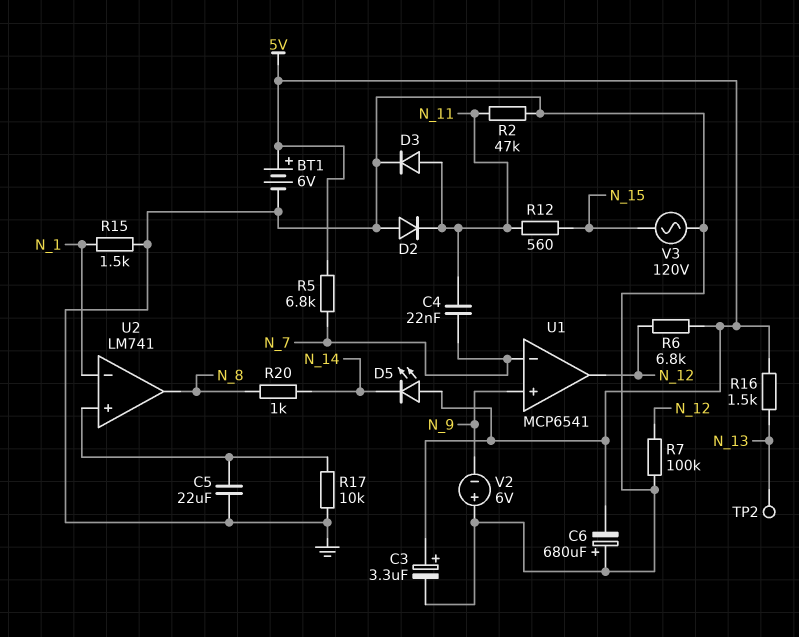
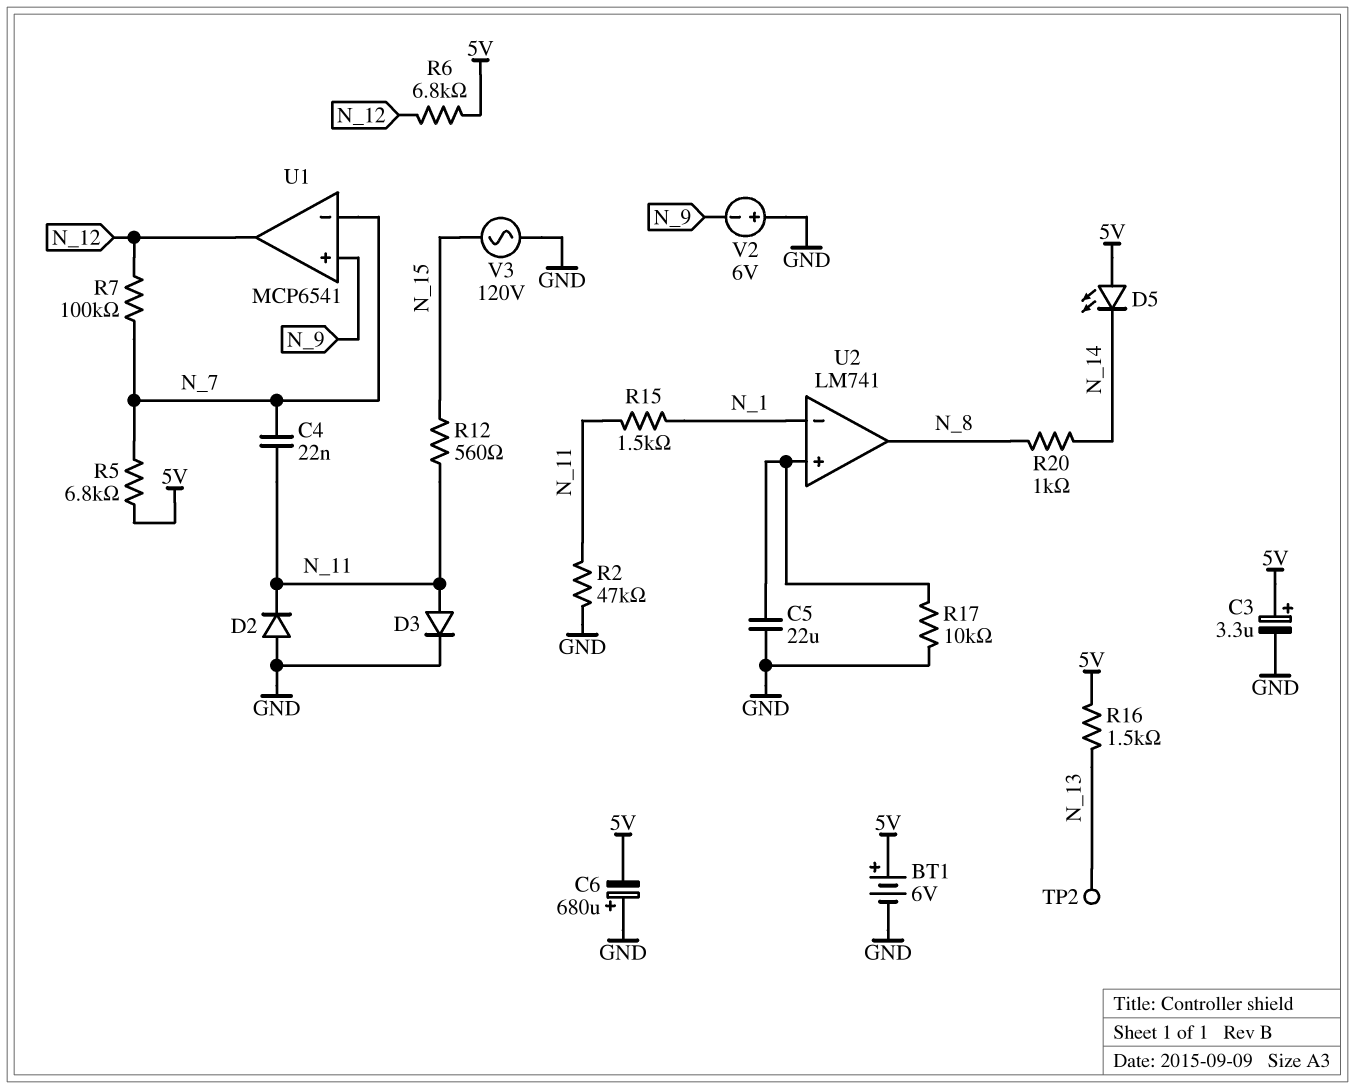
R7: 100k (GND, N_12) -> 100k (N_7, N_12)
R15: 1.5k (GND, N_1) -> 1.5k (N_1, N_11)

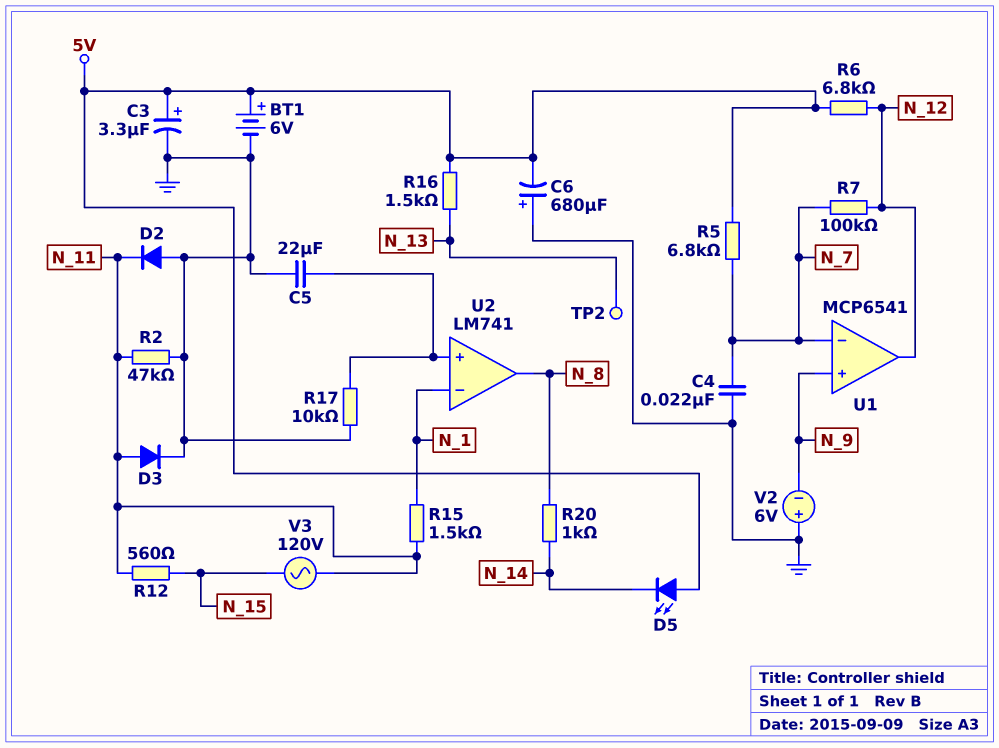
C4: 22nF (N_7, N_11) -> 22nF (GND, N_7)
V3: AC 120V (GND, N_15) -> AC 120V (N_11, N_15)

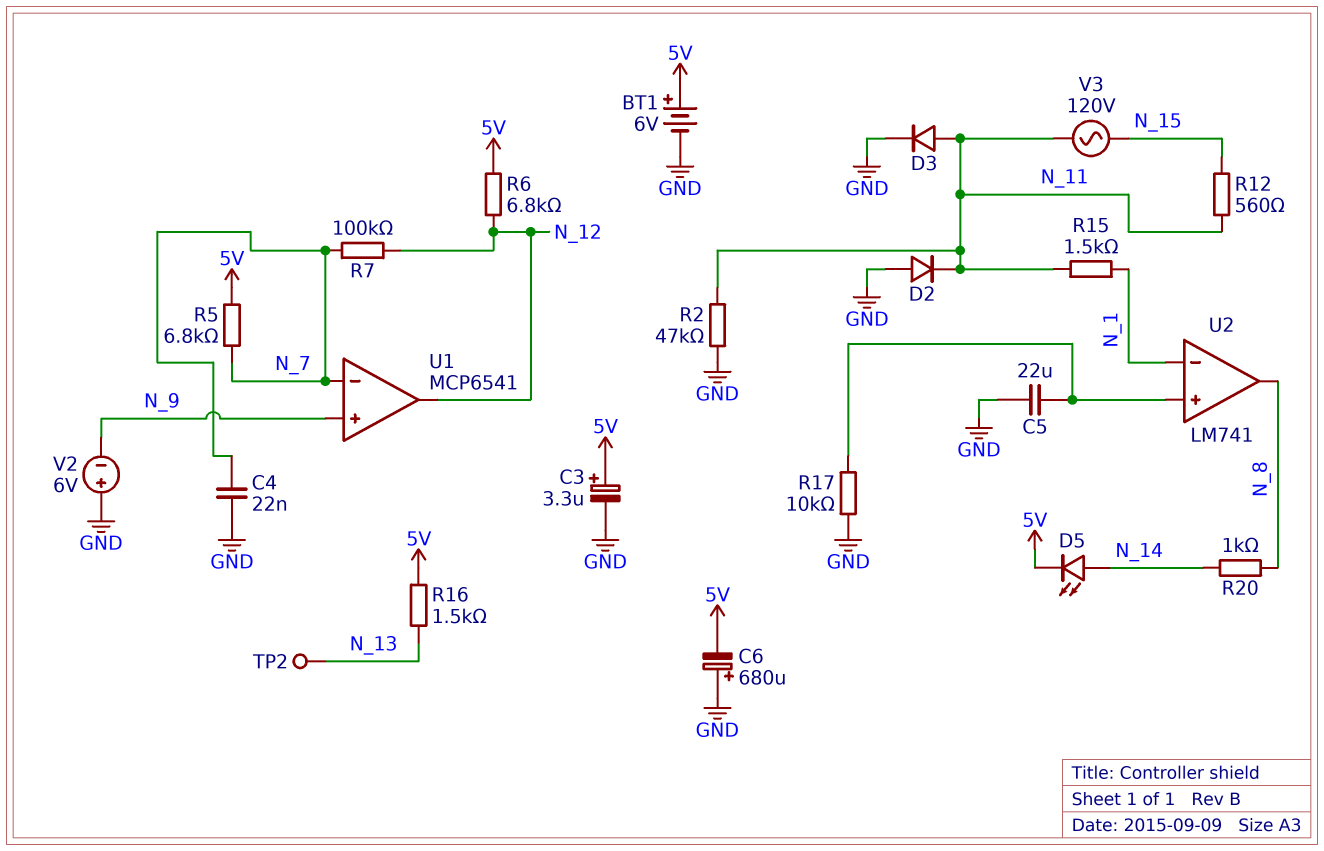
D5: LED (A 5V, K N_14) -> LED (A N_14, K 5V)

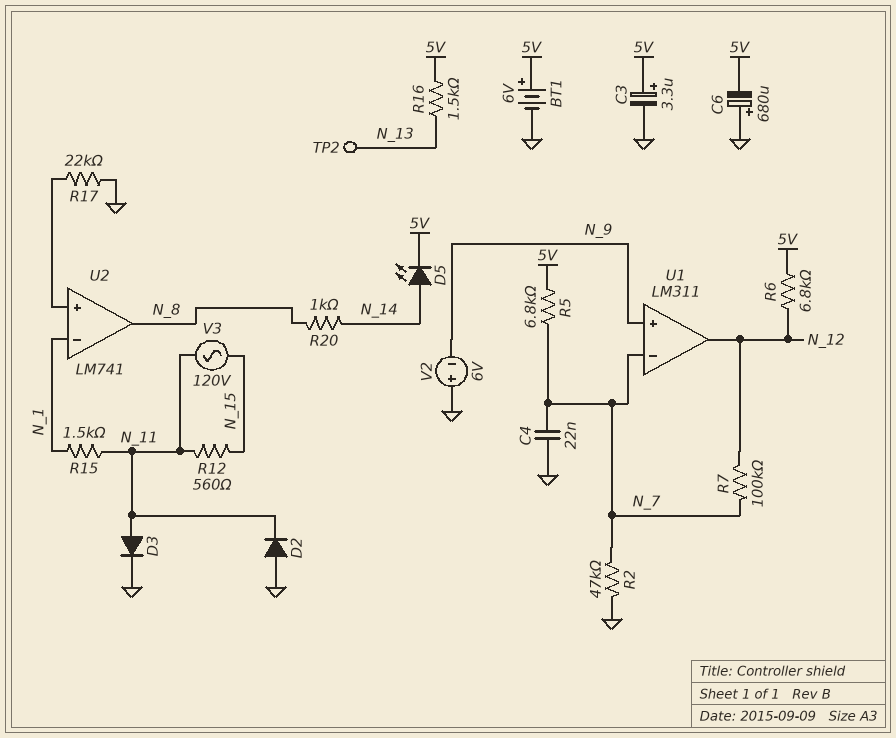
C5: 22uF (GND, U2/in+) -> none
R2: 47k (GND, N_11) -> 47k (GND, N_7)
R17: 10k (GND, U2/in+) -> 22k (GND, U2/in+)
U1: MCP6541 -> LM311

